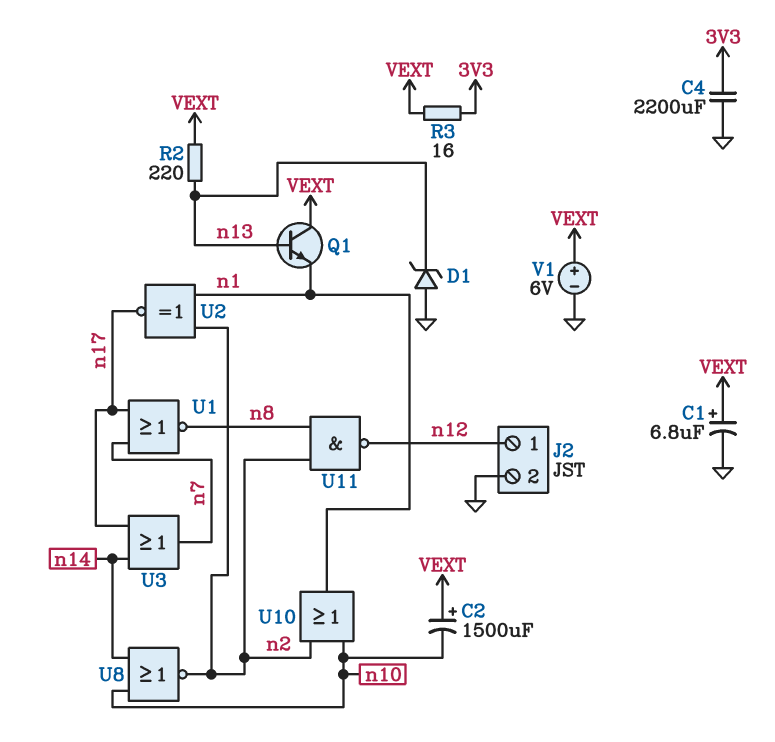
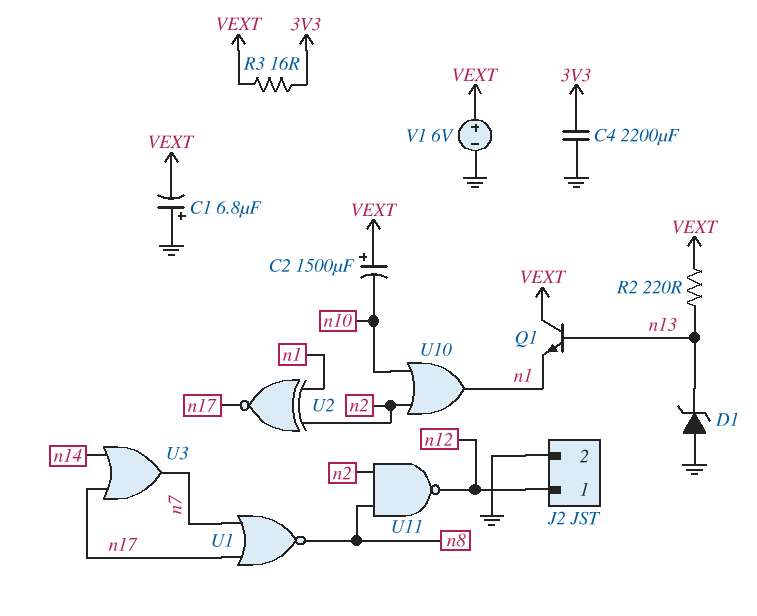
C1: 6.8uF (plus VEXT, minus GND) -> 6.8uF (plus GND, minus VEXT)
U8: NOR (in n10, in n14, out n2) -> none

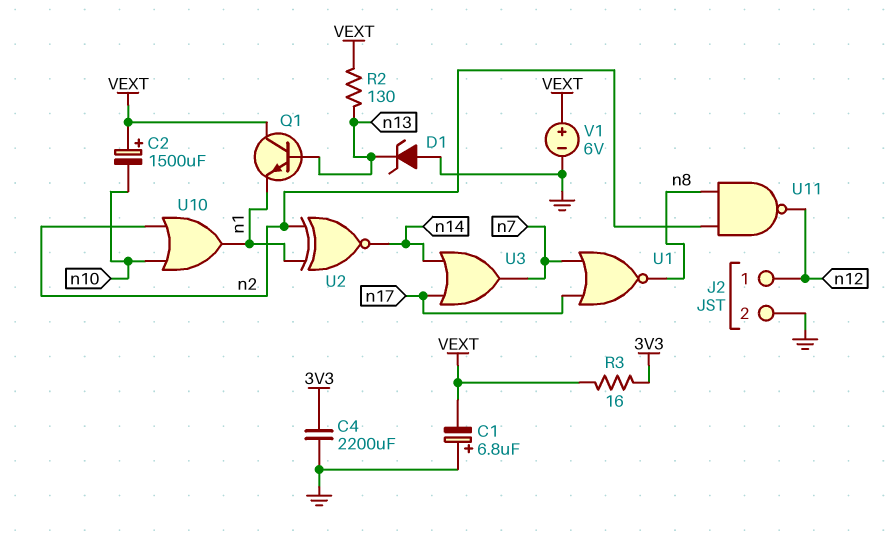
R2: 220 (VEXT, n13) -> 130 (VEXT, n13)
U2: XNOR (in n1, in n2, out n17) -> XNOR (in n1, in n2, out n14)

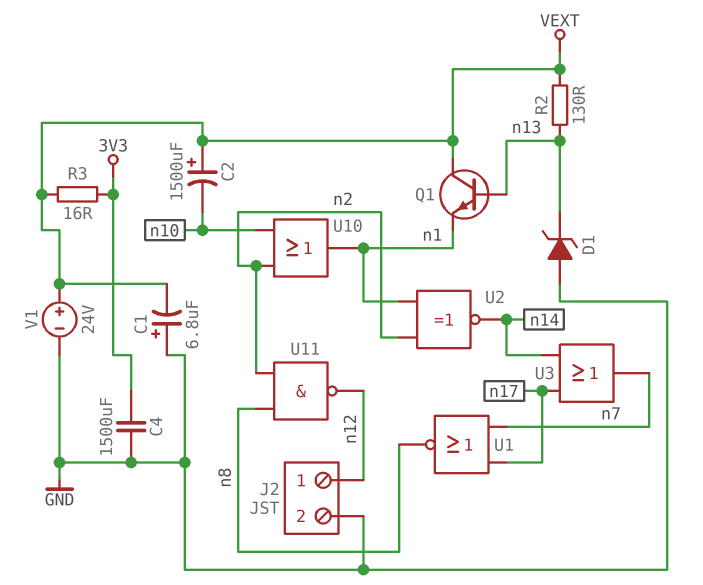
C4: 2200uF (3V3, GND) -> 1500uF (3V3, GND)
V1: 6V (plus VEXT, minus GND) -> 24V (plus VEXT, minus GND)

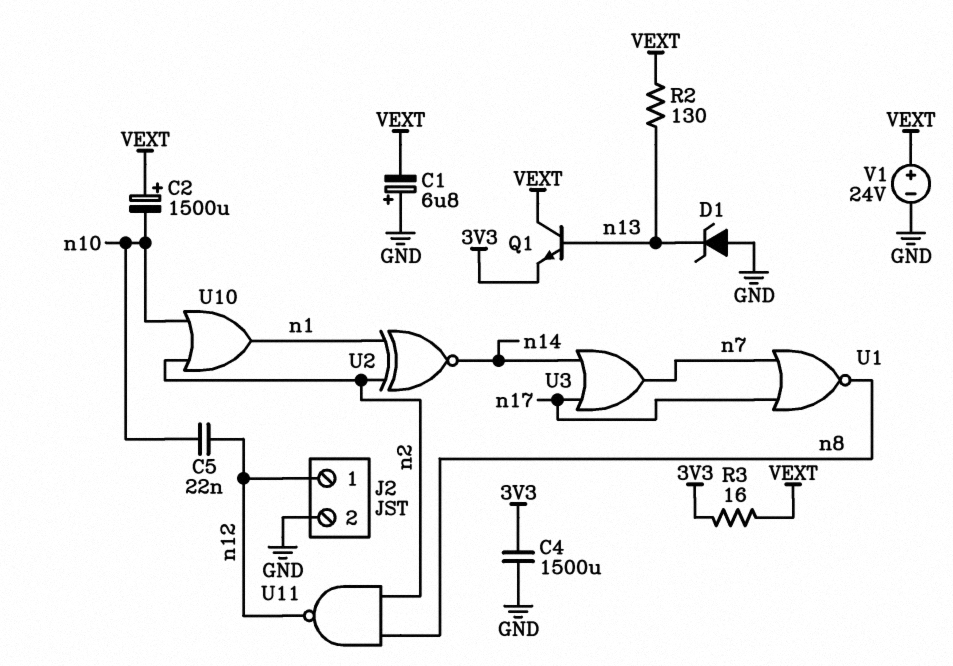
C5: none -> 22nF (n10, n12)
Q1: NPN (B n13, C VEXT, E n1) -> NPN (B n13, C VEXT, E 3V3)

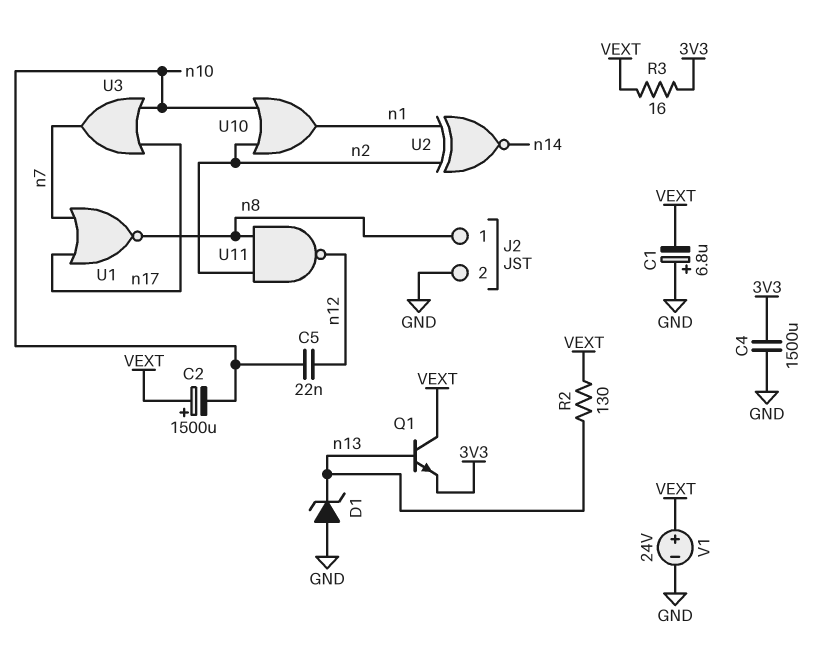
J2 pin 1: n12 -> n8
U3: OR (in n14, in n17, out n7) -> OR (in n10, in n17, out n7)

